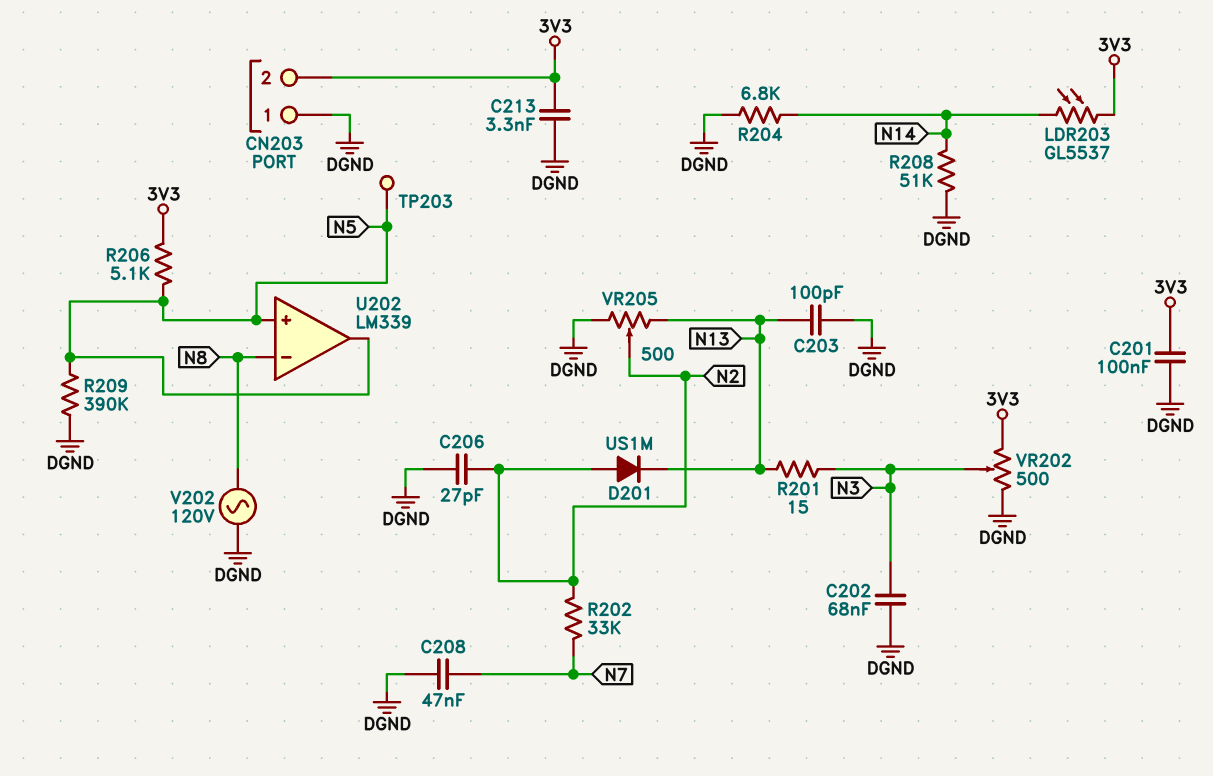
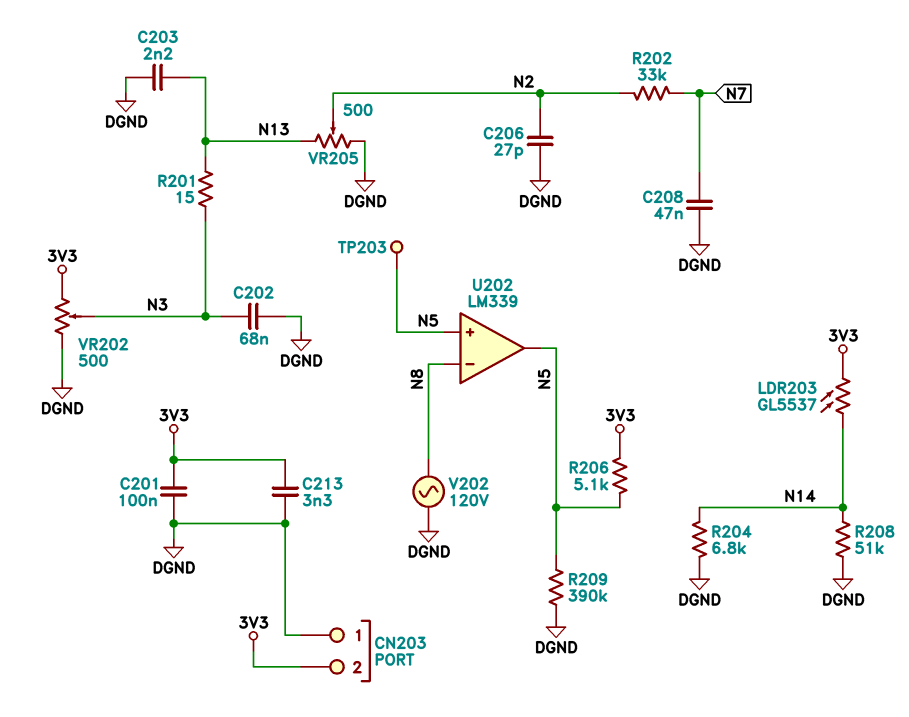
C203: 100pF (DGND, N13) -> 2.2nF (DGND, N13)
D201: diode US1M (A N2, K N13) -> none

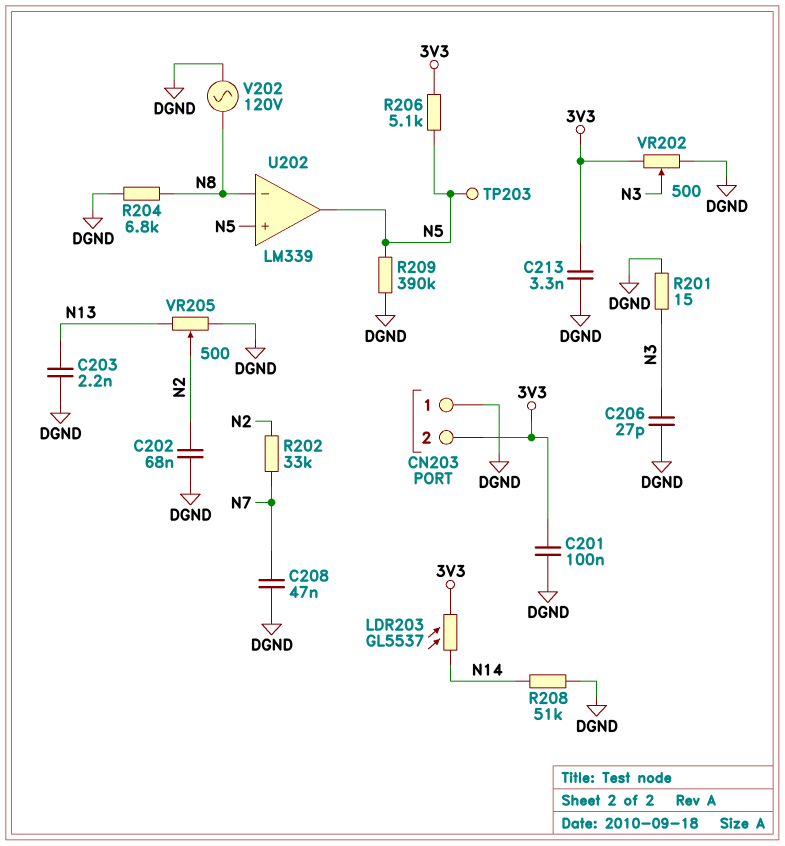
C202: 68nF (DGND, N3) -> 68nF (DGND, N2)
C206: 27pF (DGND, N2) -> 27pF (DGND, N3)
R201: 15 (N3, N13) -> 15 (DGND, N3)
R204: 6.8k (DGND, N14) -> 6.8k (DGND, N8)

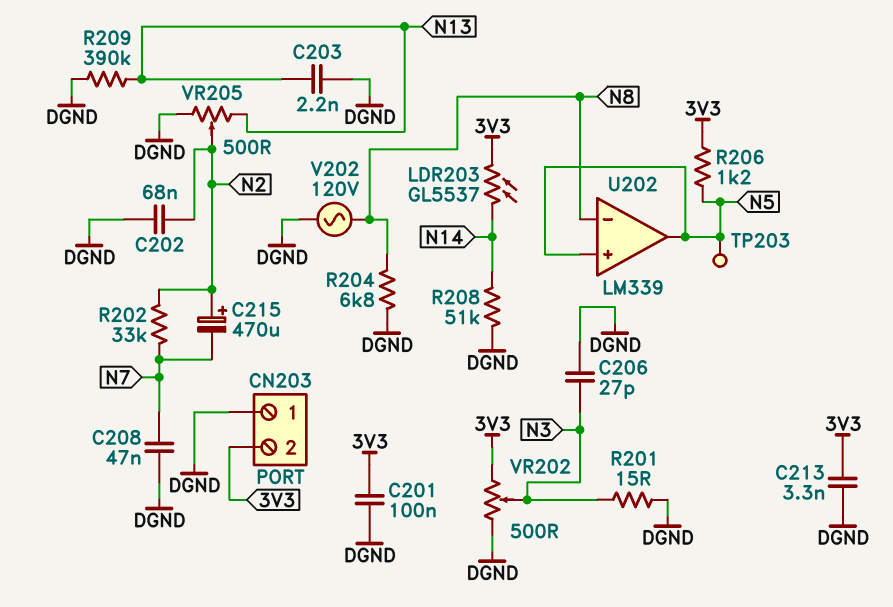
C215: none -> 470uF (plus N2, minus N7)
R206: 5.1k (3V3, N5) -> 1.2k (3V3, N5)
R209: 390k (DGND, N5) -> 390k (DGND, N13)

